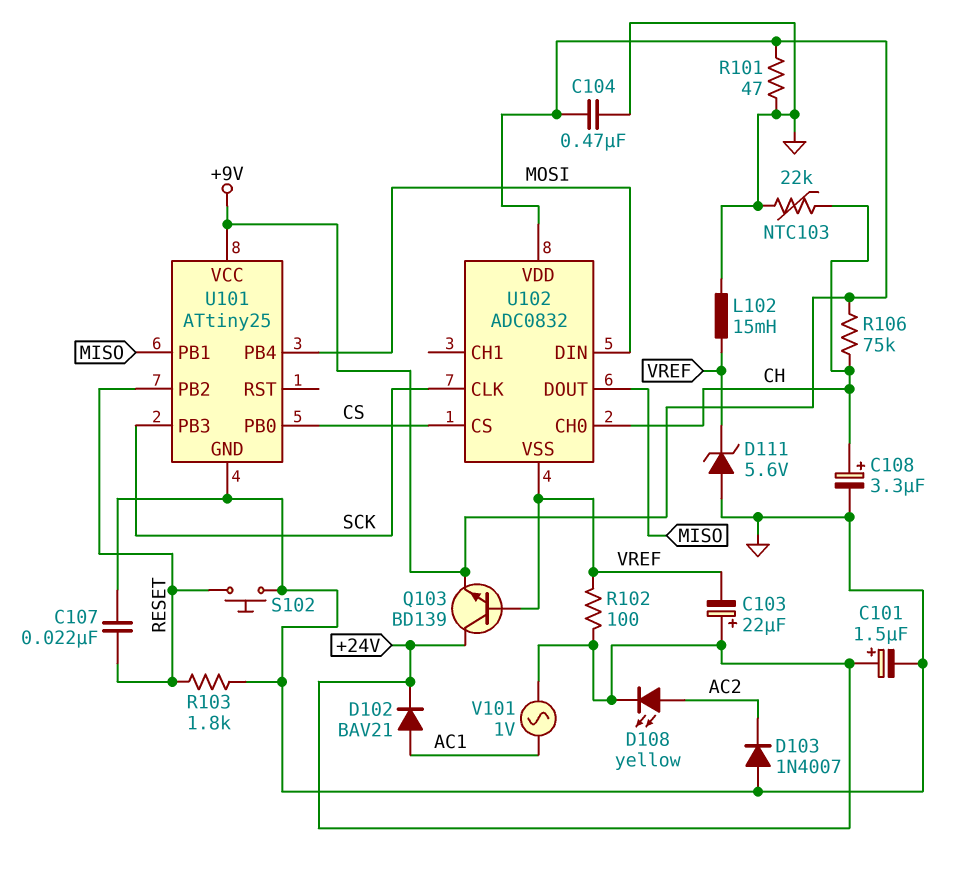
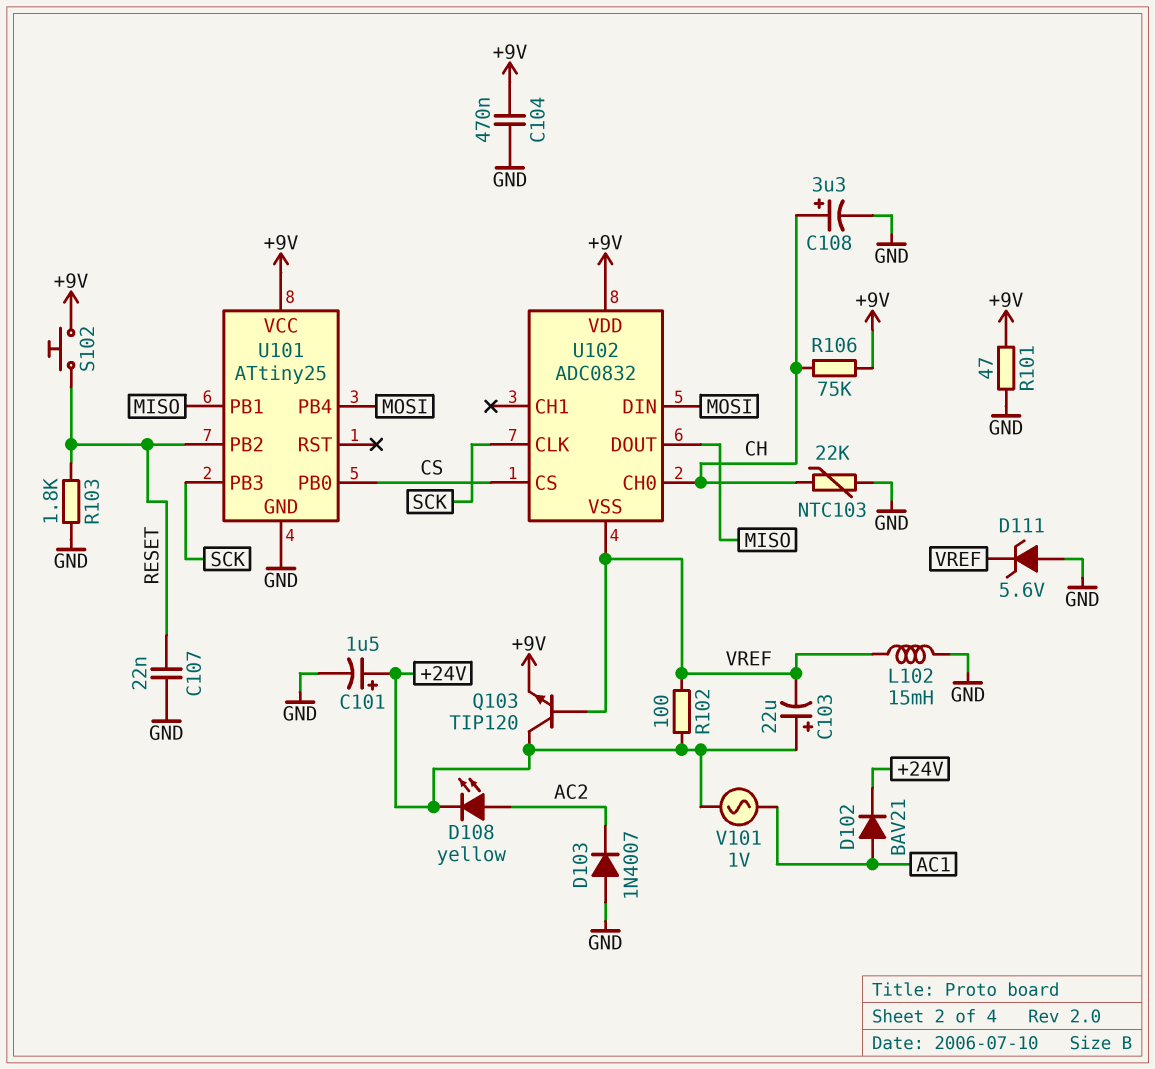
Q103: NPN BD139 (B VREF, C +24V, E +9V) -> NPN TIP120 (B VREF, C +24V, E +9V)
S102: button (GND, RESET) -> button (+9V, RESET)

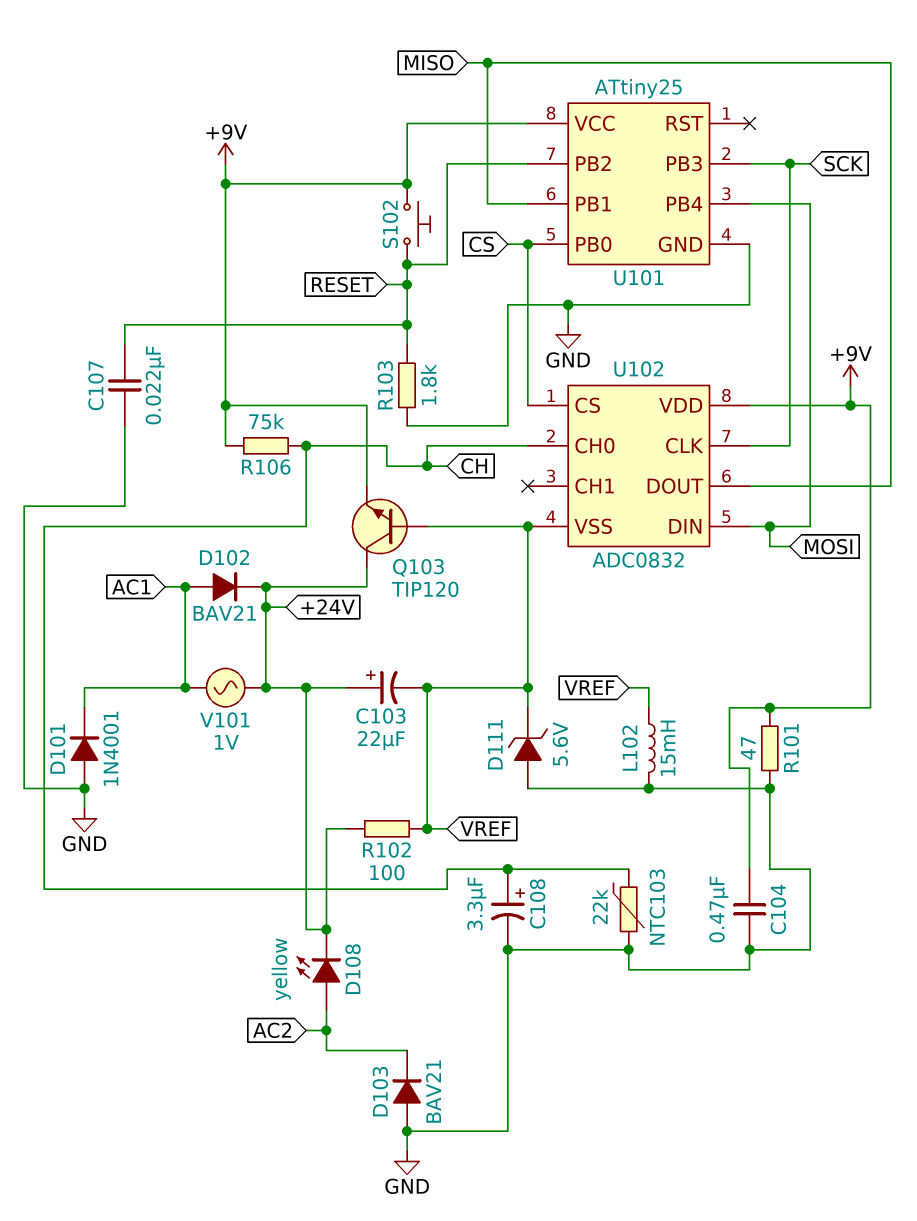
C101: 1.5uF (plus +24V, minus GND) -> none
D101: none -> diode 1N4001 (A GND, K AC1)
D103: diode 1N4007 (A GND, K AC2) -> diode BAV21 (A GND, K AC2)

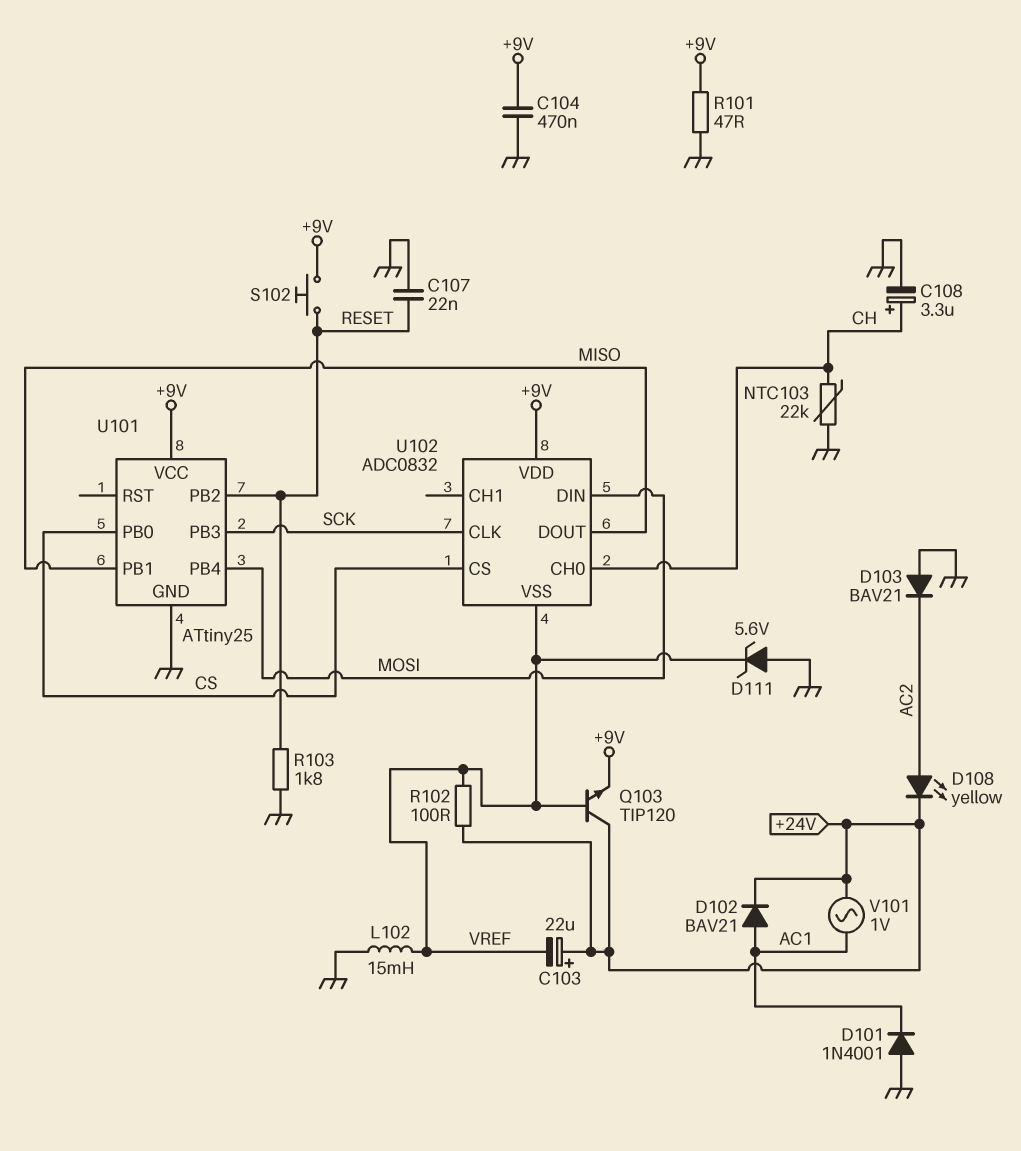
R106: 75k (+9V, CH) -> none

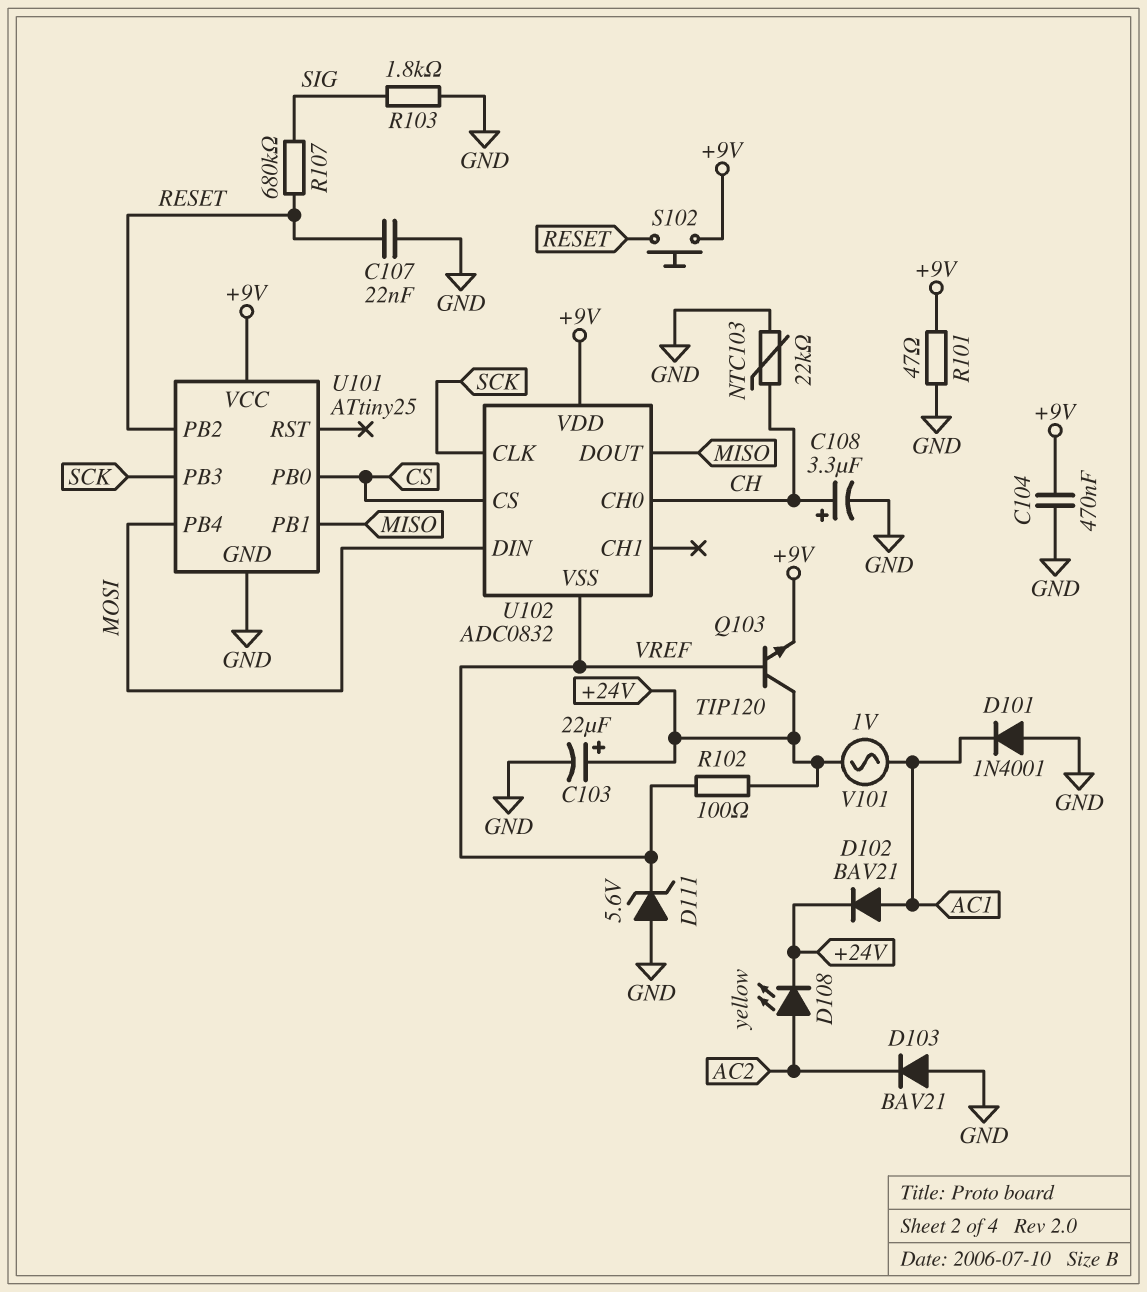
C103: 22uF (plus +24V, minus VREF) -> 22uF (plus +24V, minus GND)
L102: 15mH (GND, VREF) -> none
R103: 1.8k (GND, RESET) -> 1.8k (GND, SIG)
R107: none -> 680k (RESET, SIG)

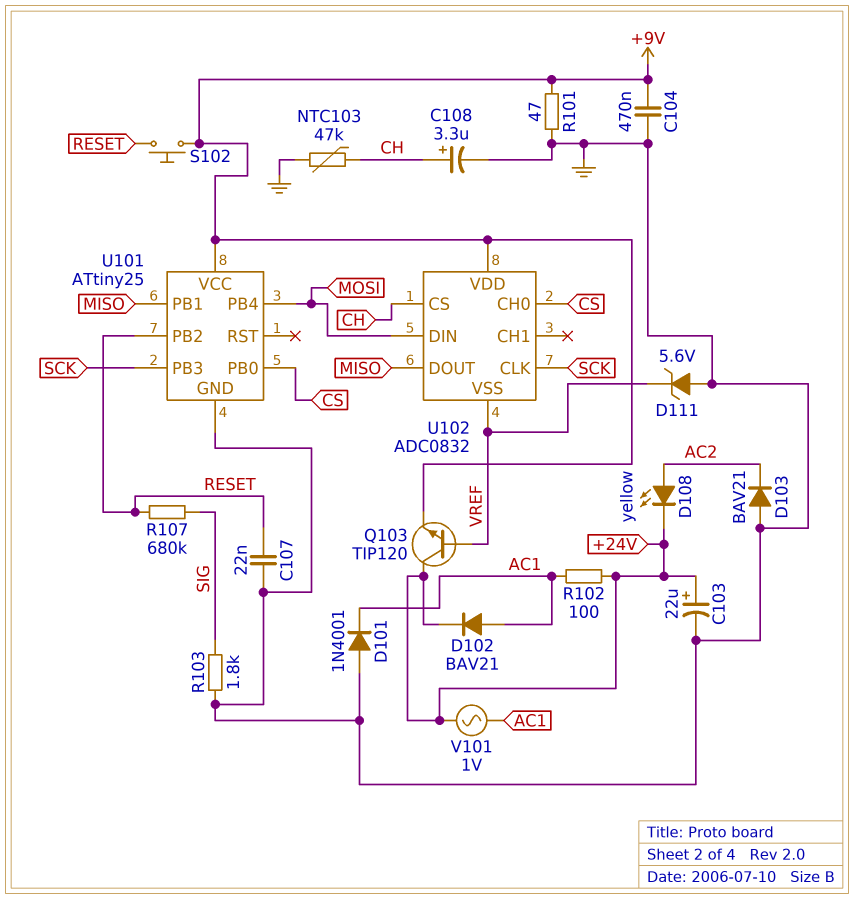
NTC103: 22k (CH, GND) -> 47k (CH, GND)
R102: 100 (+24V, VREF) -> 100 (+24V, AC1)
U102 pin CH0: CH -> CS
U102 pin CS: CS -> CH

